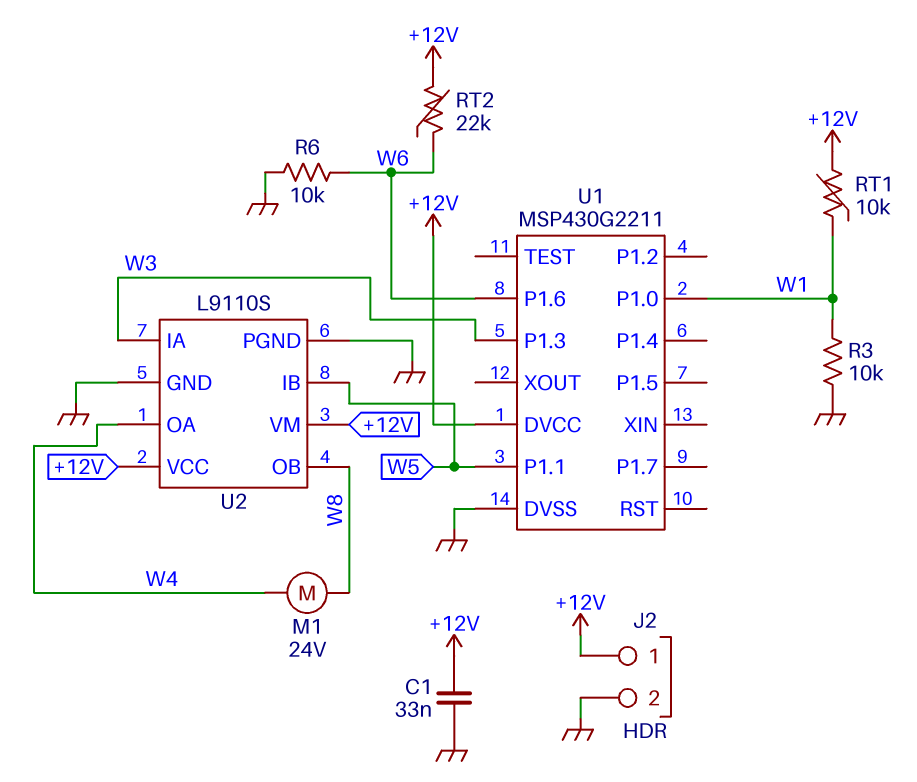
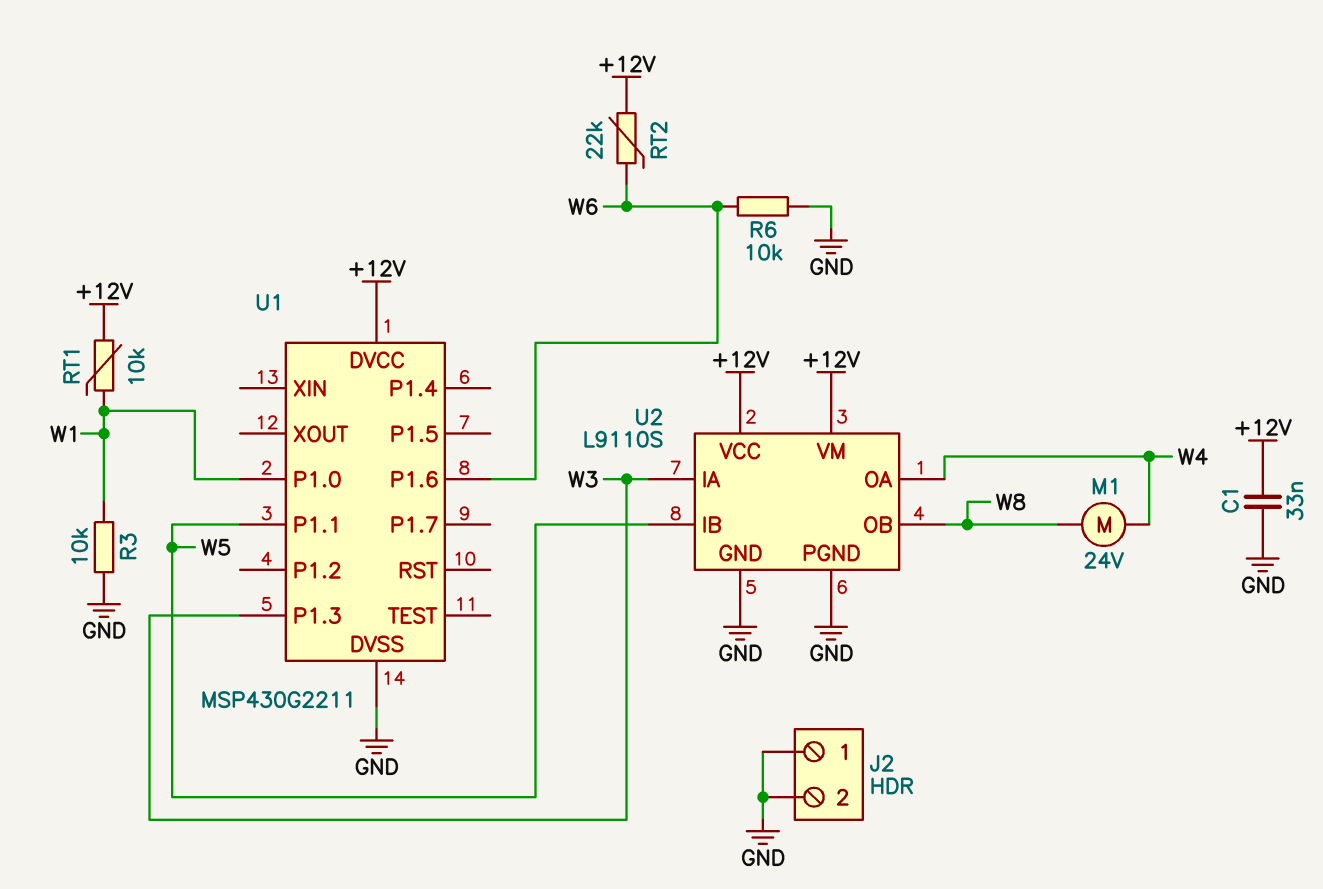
J2 pin 1: +12V -> GND

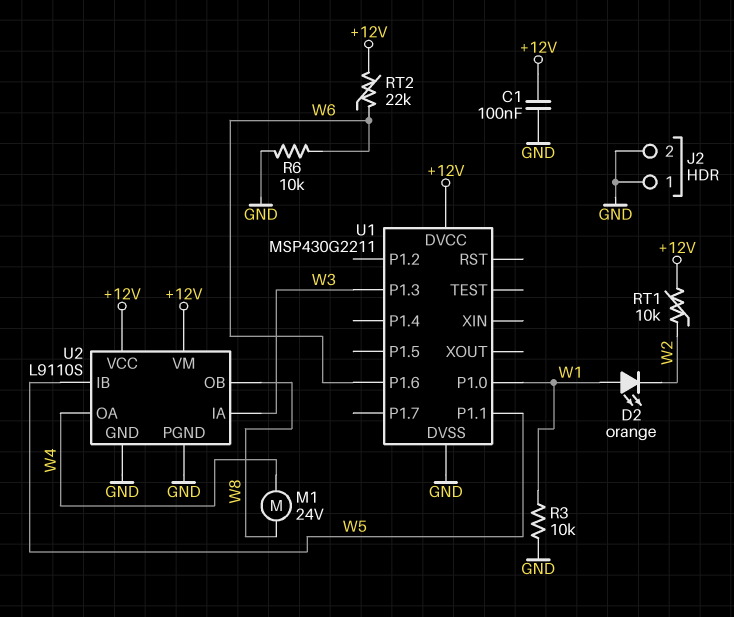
C1: 33nF (+12V, GND) -> 100nF (+12V, GND)
D2: none -> LED orange (A W1, K W2)
RT1: 10k (+12V, W1) -> 10k (+12V, W2)

